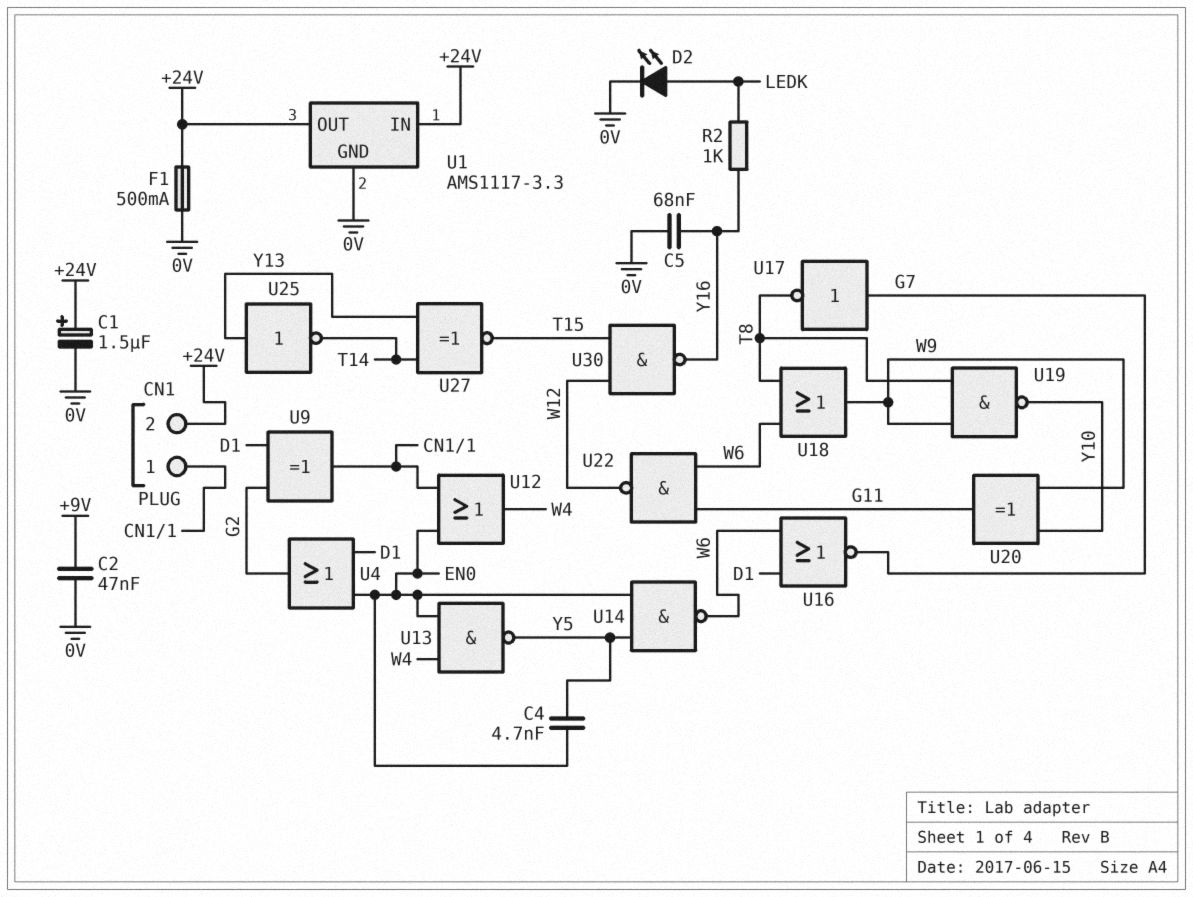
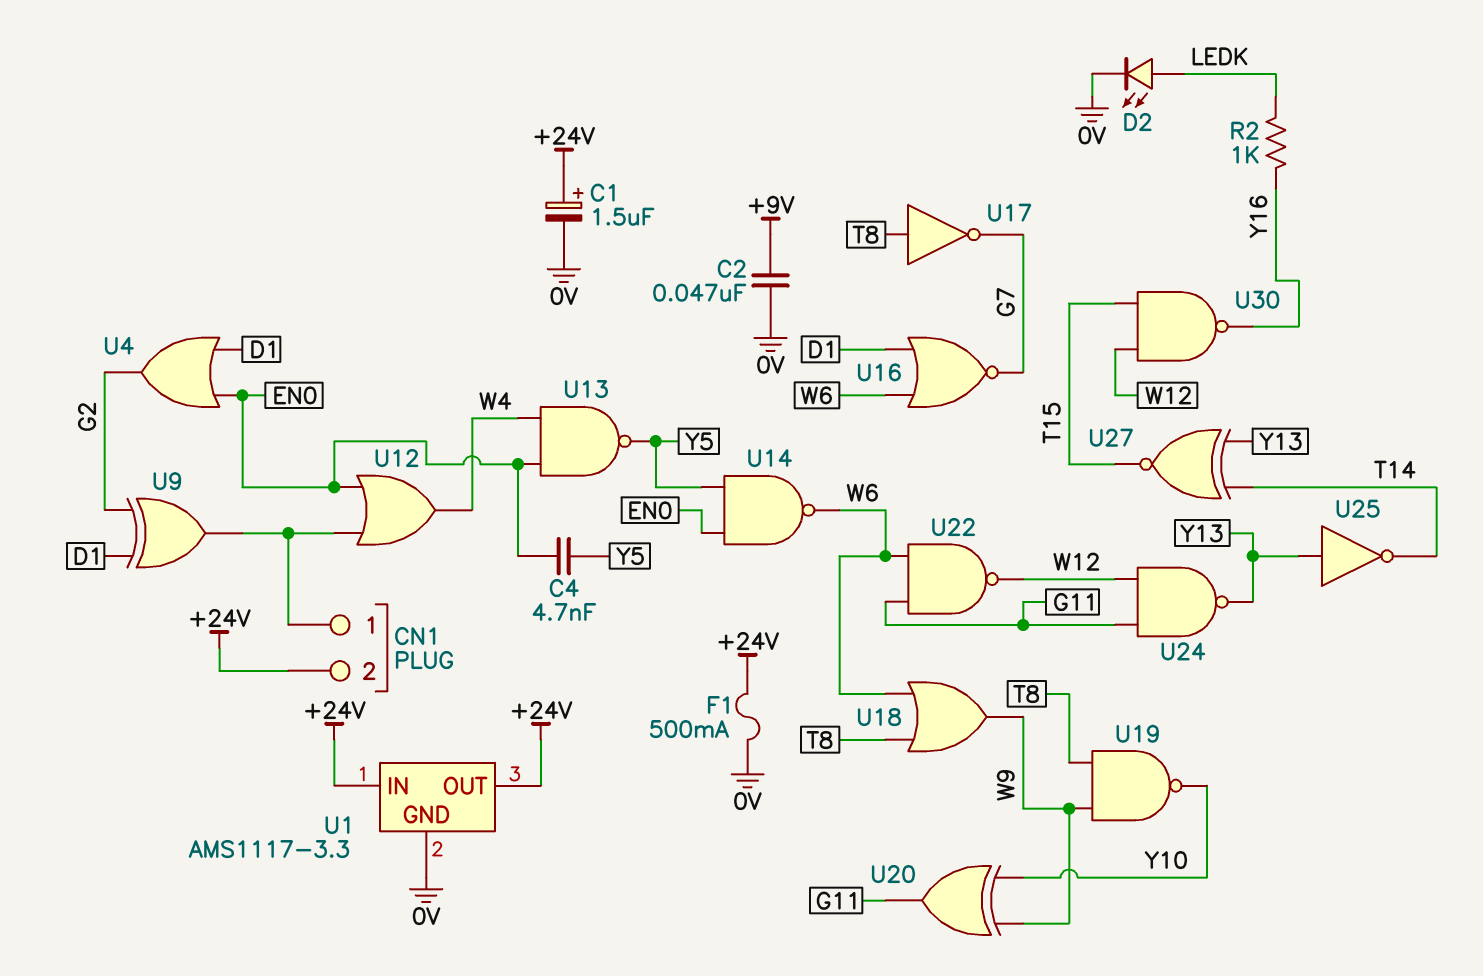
C5: 68nF (0V, Y16) -> none
U17: NOT (in G7, out T8) -> NOT (in T8, out G7)
U24: none -> NAND (in G11, in W12, out Y13)

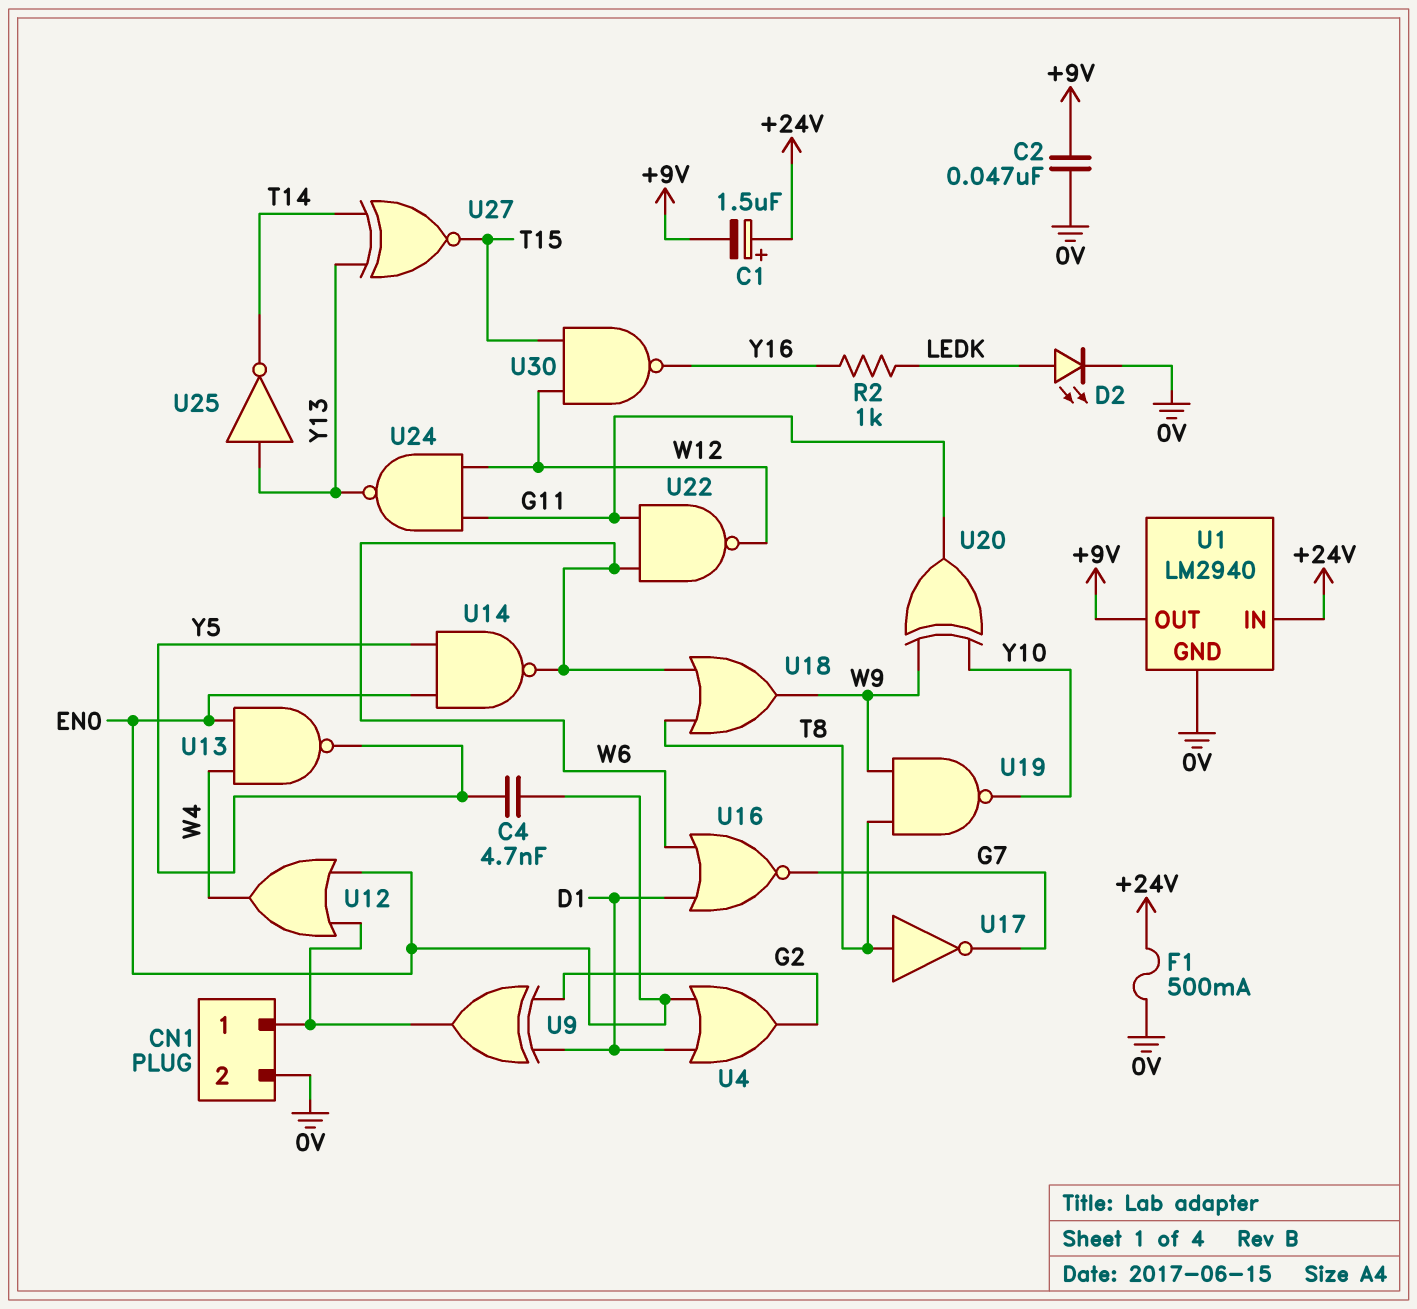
C1: 1.5uF (plus +24V, minus 0V) -> 1.5uF (plus +24V, minus +9V)
CN1 pin 2: +24V -> 0V
U1: AMS1117-3.3 -> LM2940
U1 pin OUT: +24V -> +9V

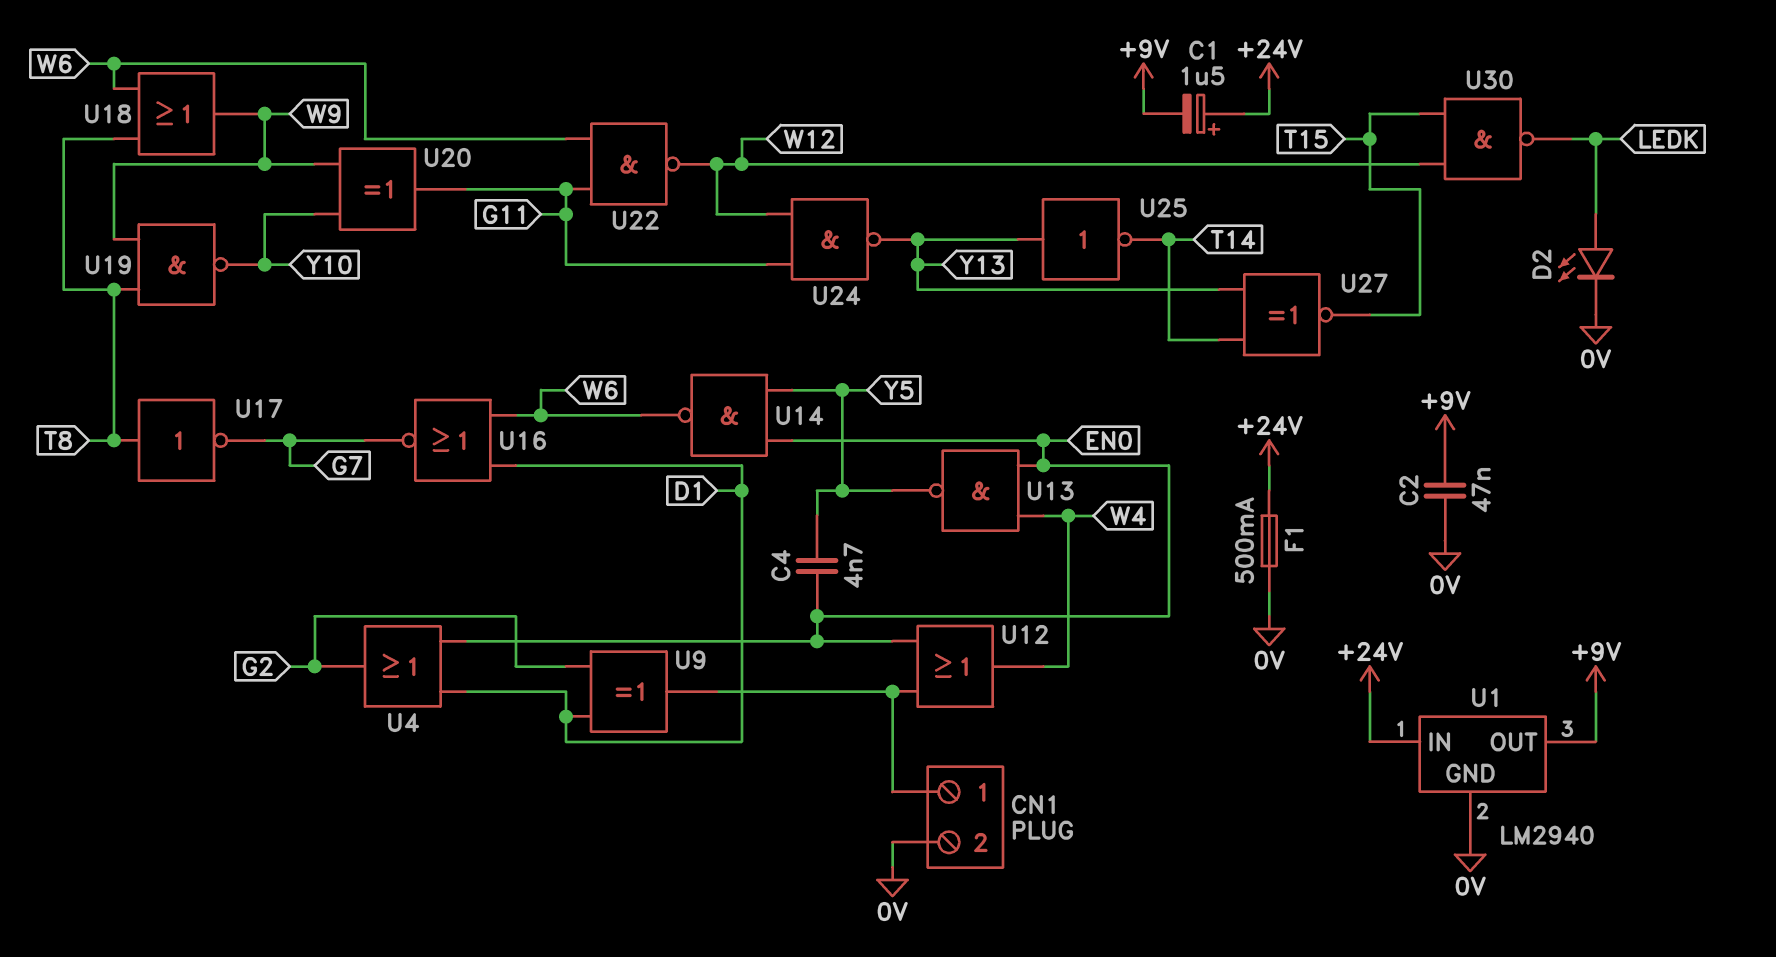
R2: 1k (LEDK, Y16) -> none
U30: NAND (in T15, in W12, out Y16) -> NAND (in T15, in W12, out LEDK)

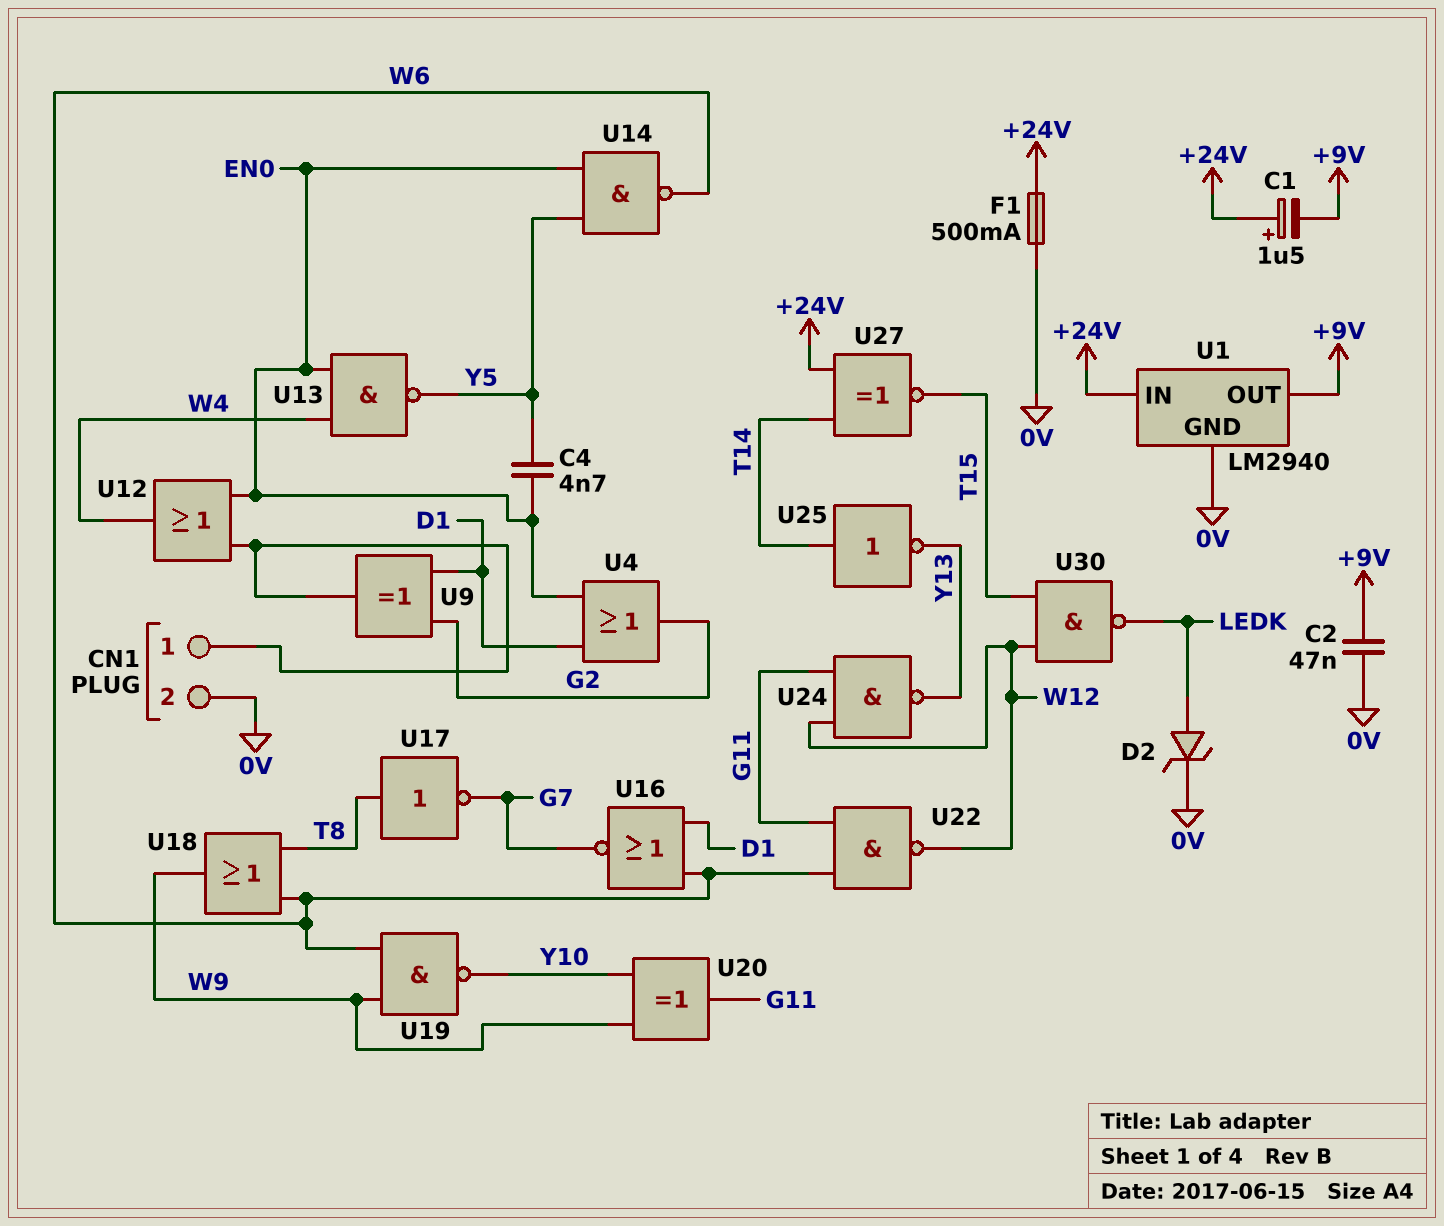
D2: LED (A LEDK, K 0V) -> zener (A LEDK, K 0V)
U19: NAND (in T8, in W9, out Y10) -> NAND (in W6, in W9, out Y10)
U25: NOT (in Y13, out T14) -> NOT (in T14, out Y13)
U27: XNOR (in T14, in Y13, out T15) -> XNOR (in +24V, in T14, out T15)

